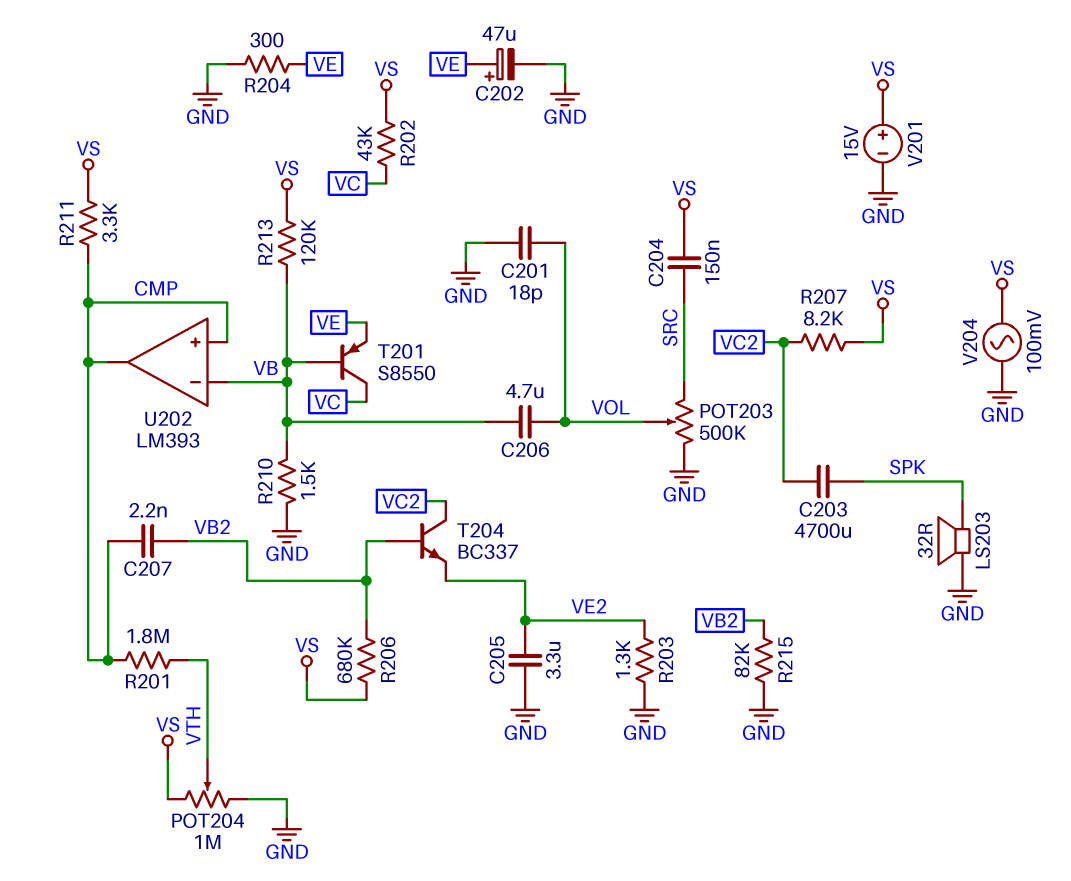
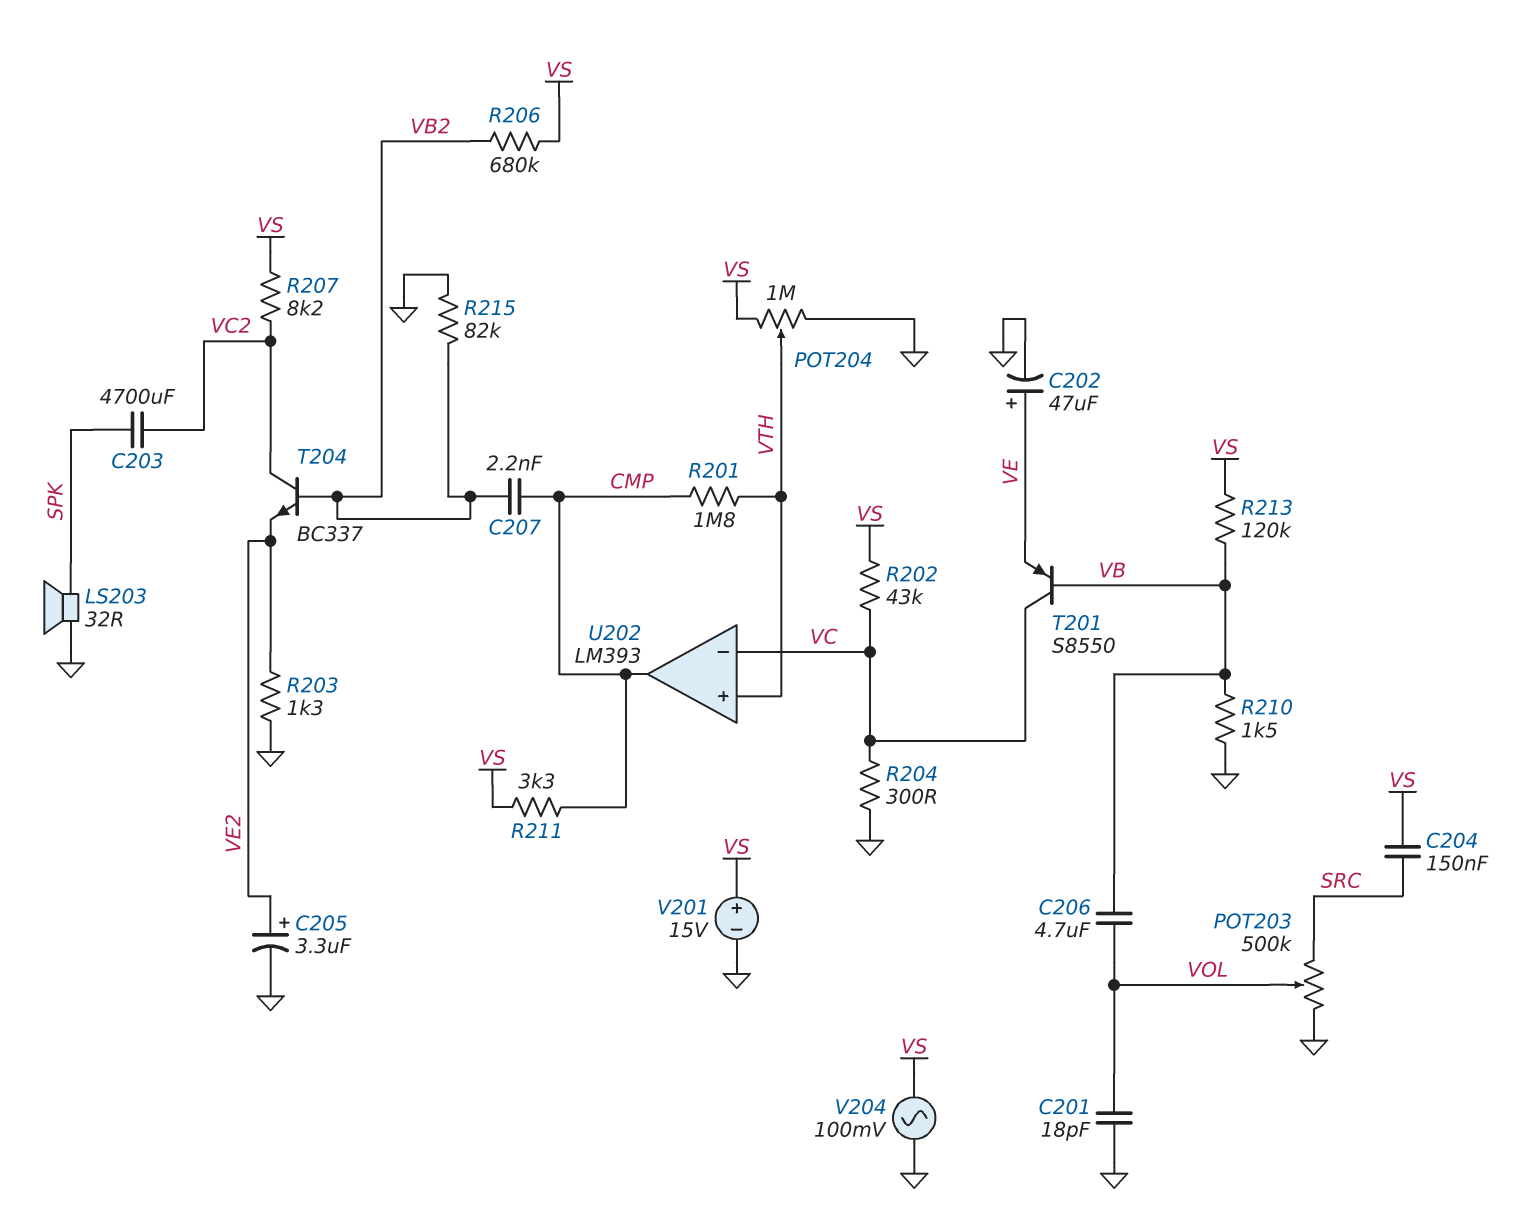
C205: 3.3uF (GND, VE2) -> 3.3uF (plus VE2, minus GND)
R204: 300 (GND, VE) -> 300 (GND, VC)
U202 pin in+: CMP -> VTH
U202 pin in-: VB -> VC

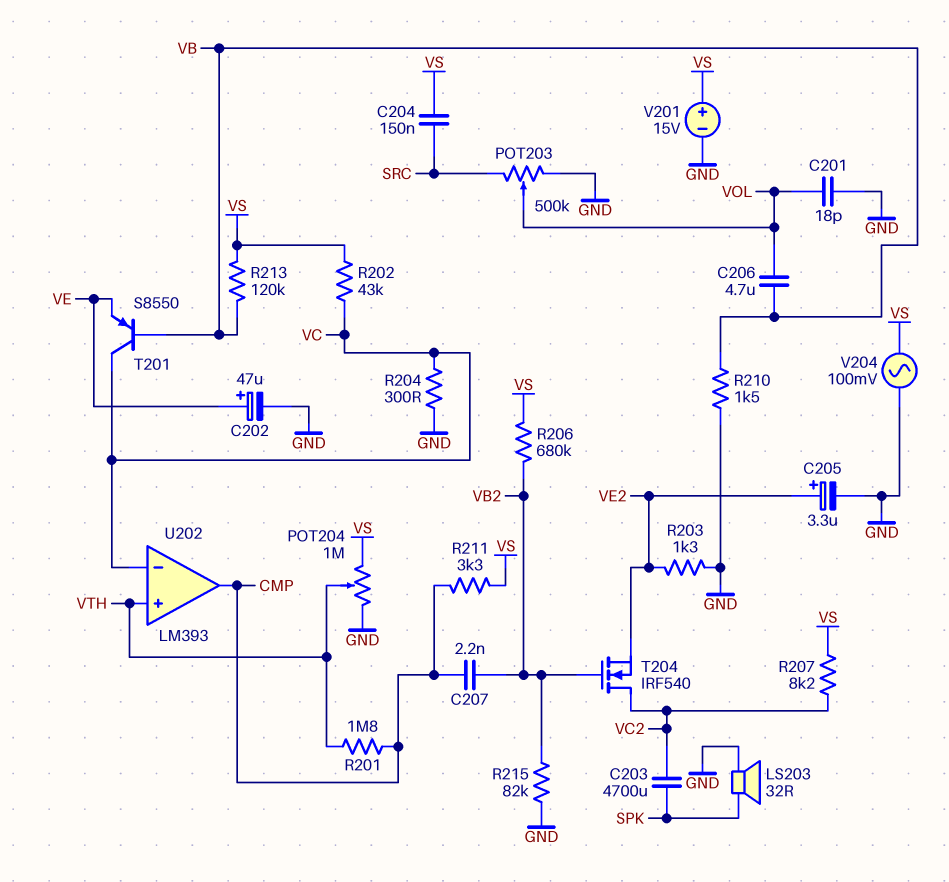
T204: NPN BC337 (B VB2, C VC2, E VE2) -> NMOS IRF540 (G VB2, D VC2, S VE2)

